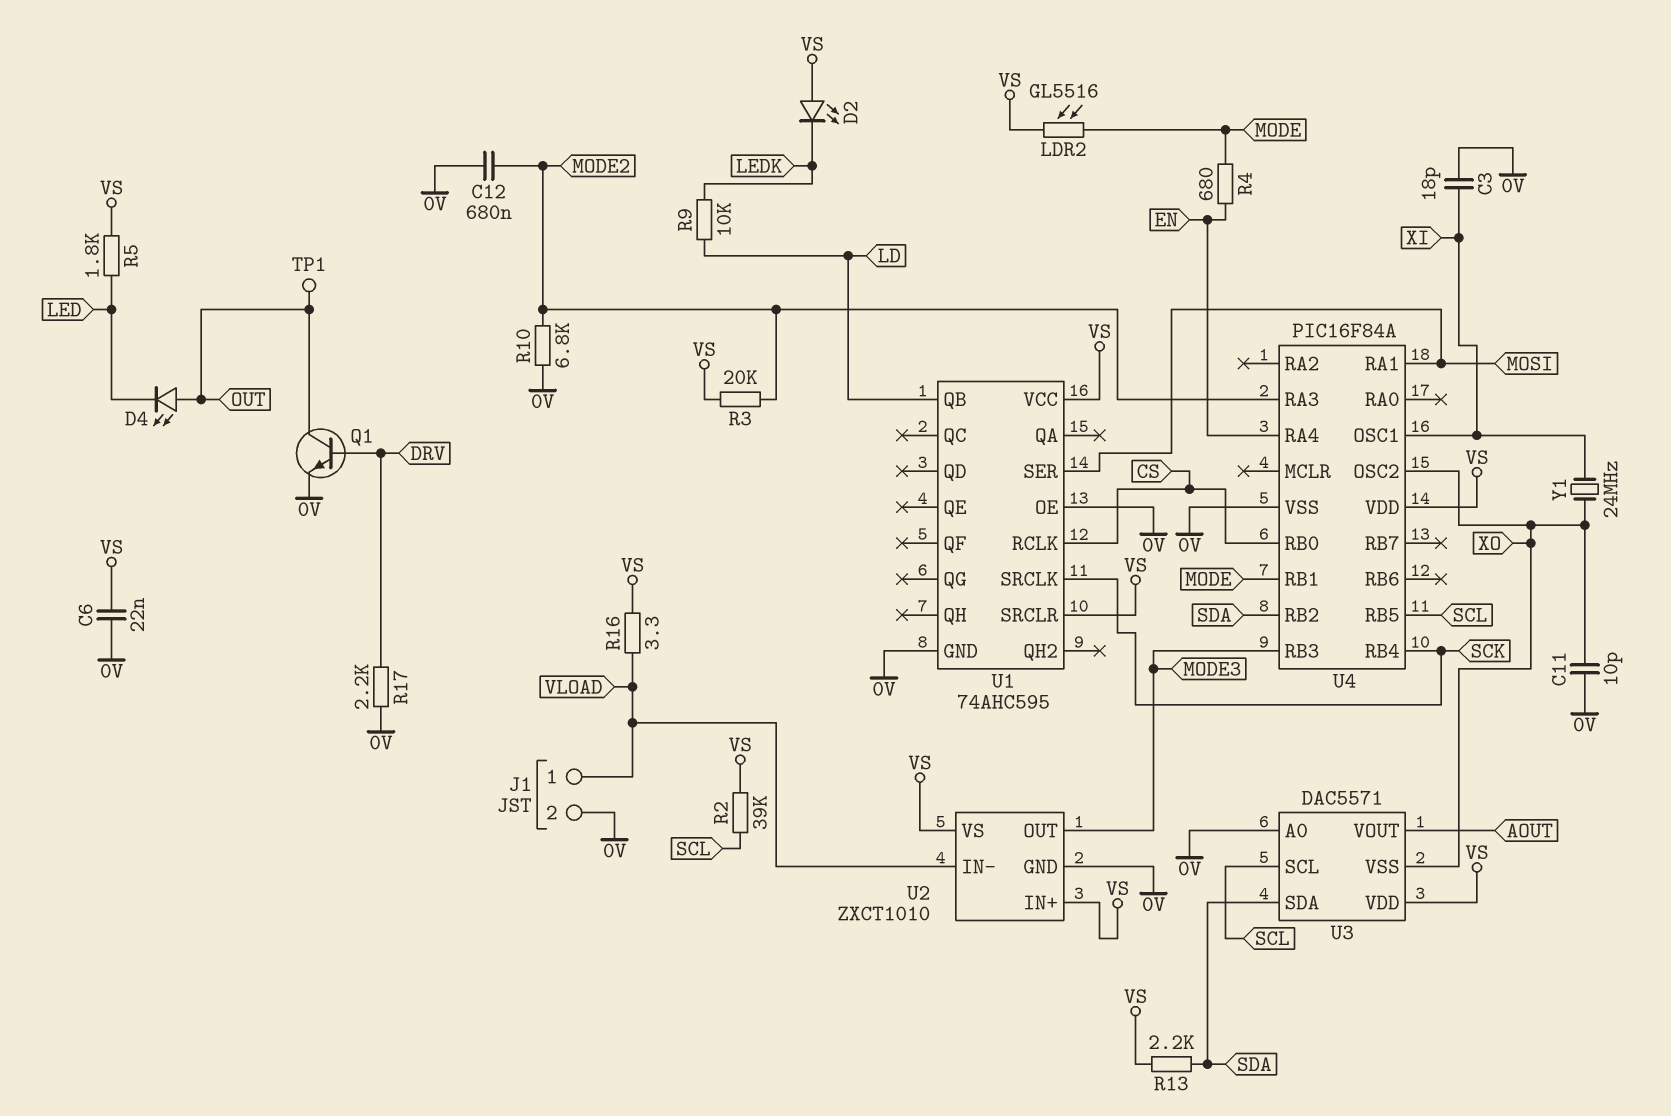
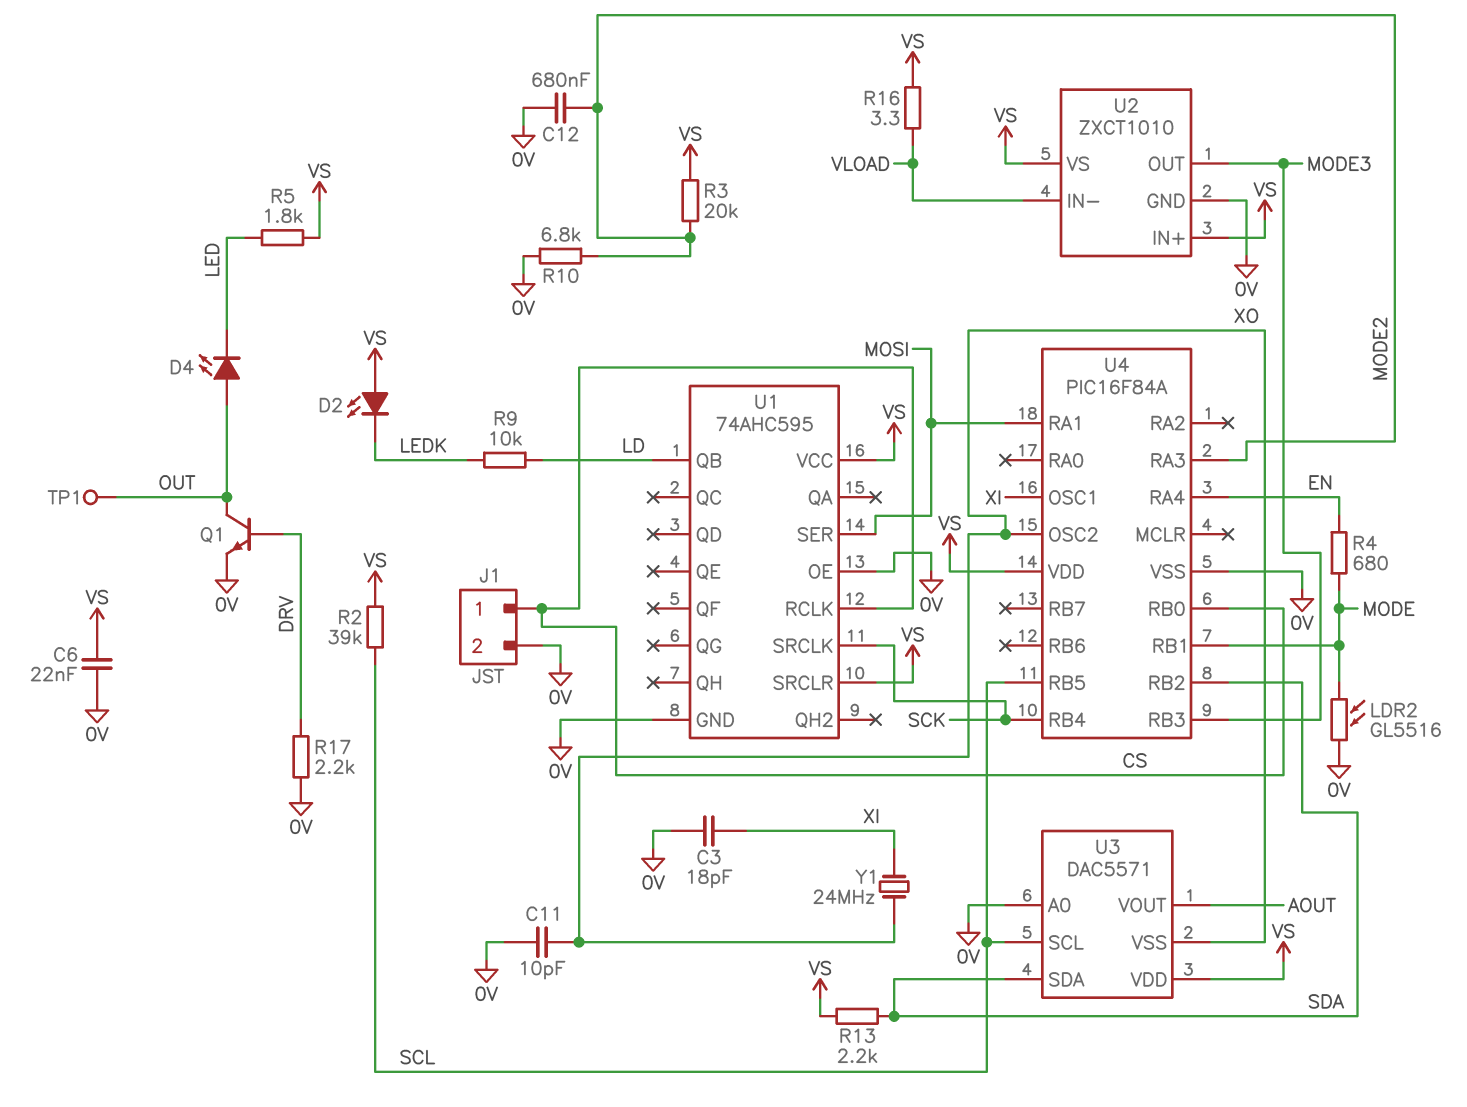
J1 pin 1: VLOAD -> CS
LDR2: GL5516 (MODE, VS) -> GL5516 (0V, MODE)

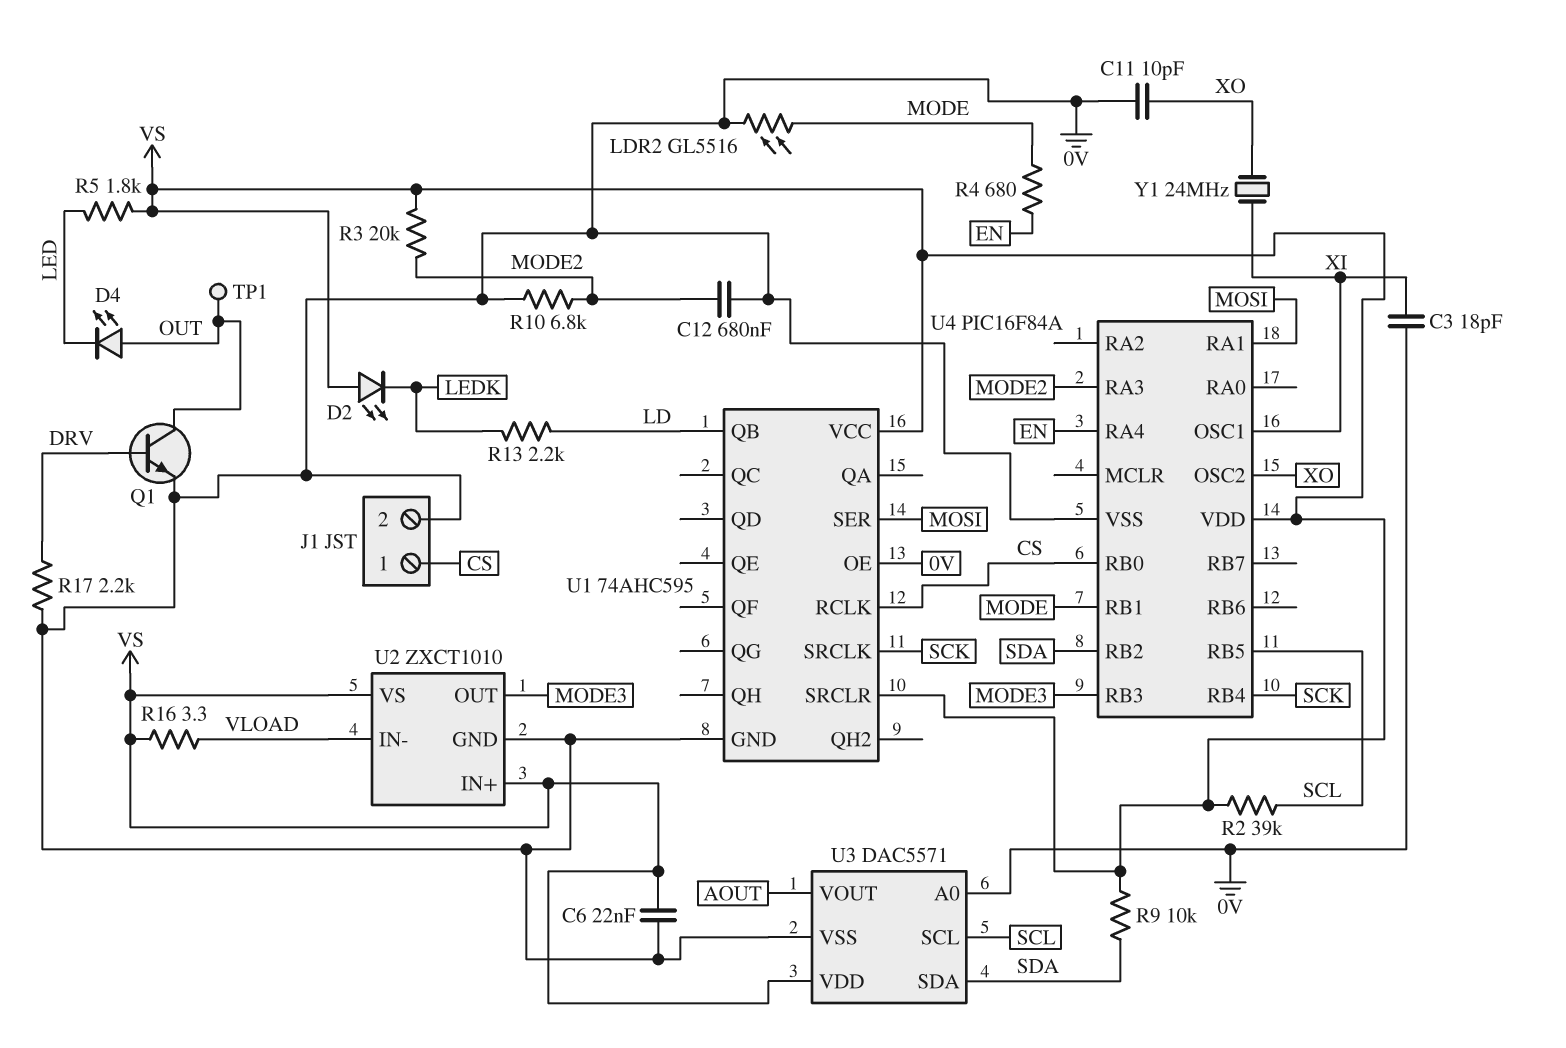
R9: 10k (LD, LEDK) -> 10k (SDA, VS)
R13: 2.2k (SDA, VS) -> 2.2k (LD, LEDK)
U3 pin VSS: XO -> 0V

